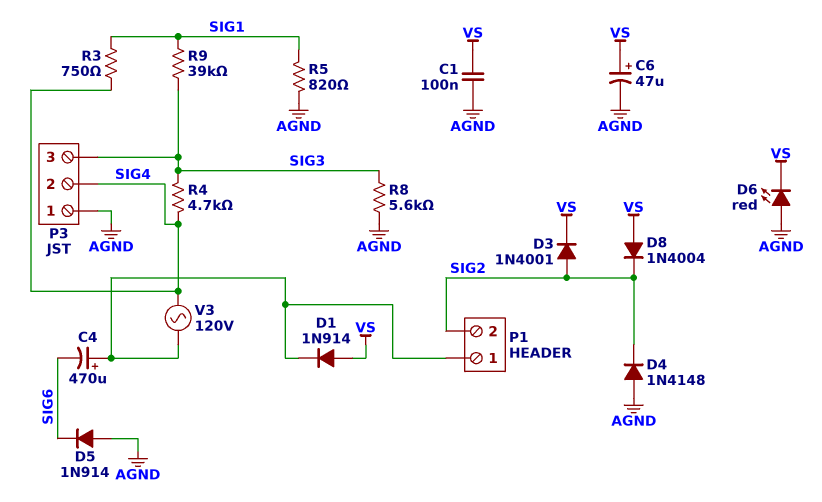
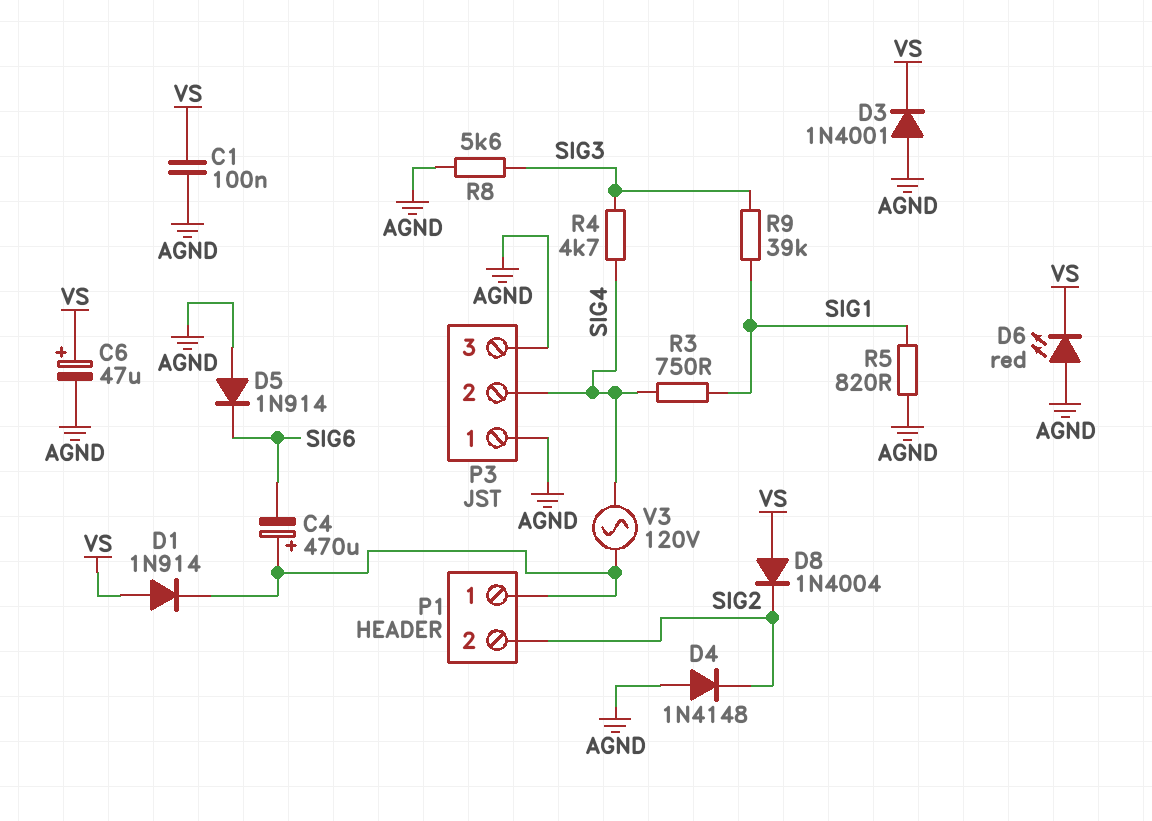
D3: diode 1N4001 (A SIG2, K VS) -> diode 1N4001 (A AGND, K VS)
P3 pin 3: SIG3 -> AGND

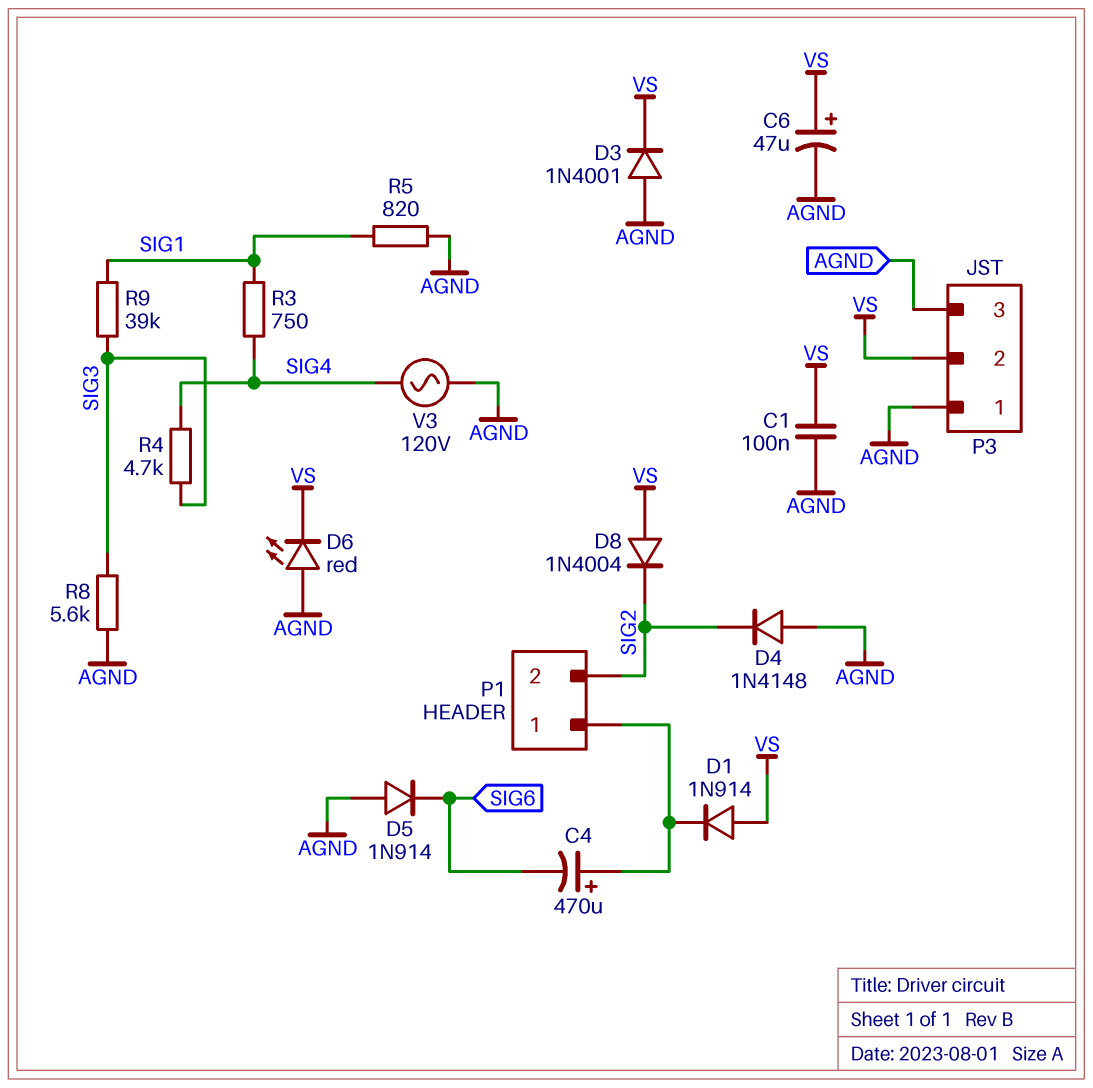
P3 pin 2: SIG4 -> VS
V3: AC 120V (P1/1, SIG4) -> AC 120V (AGND, SIG4)

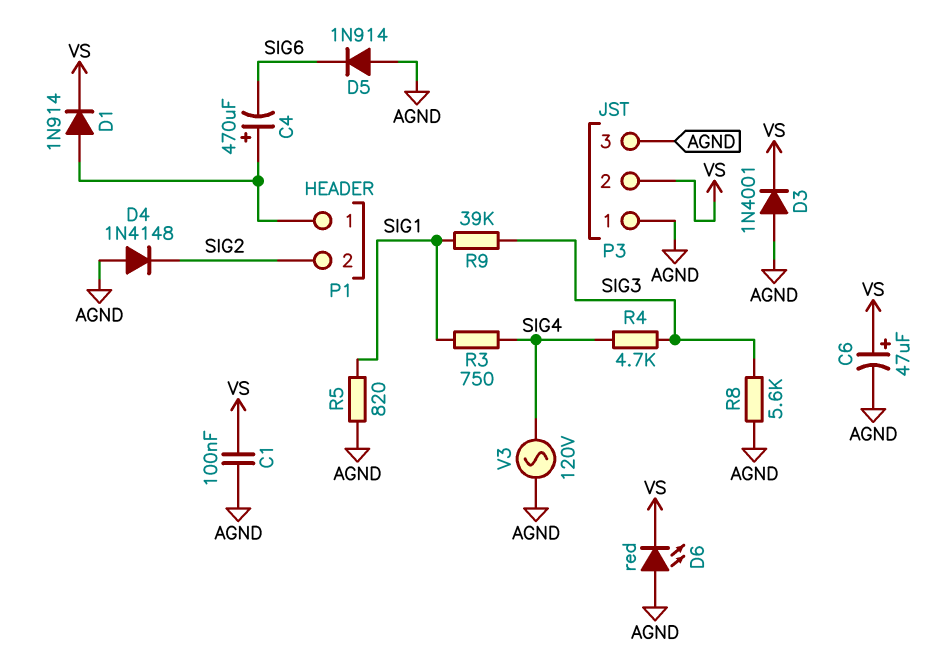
D1: diode 1N914 (A VS, K P1/1) -> diode 1N914 (A P1/1, K VS)
D8: diode 1N4004 (A VS, K SIG2) -> none

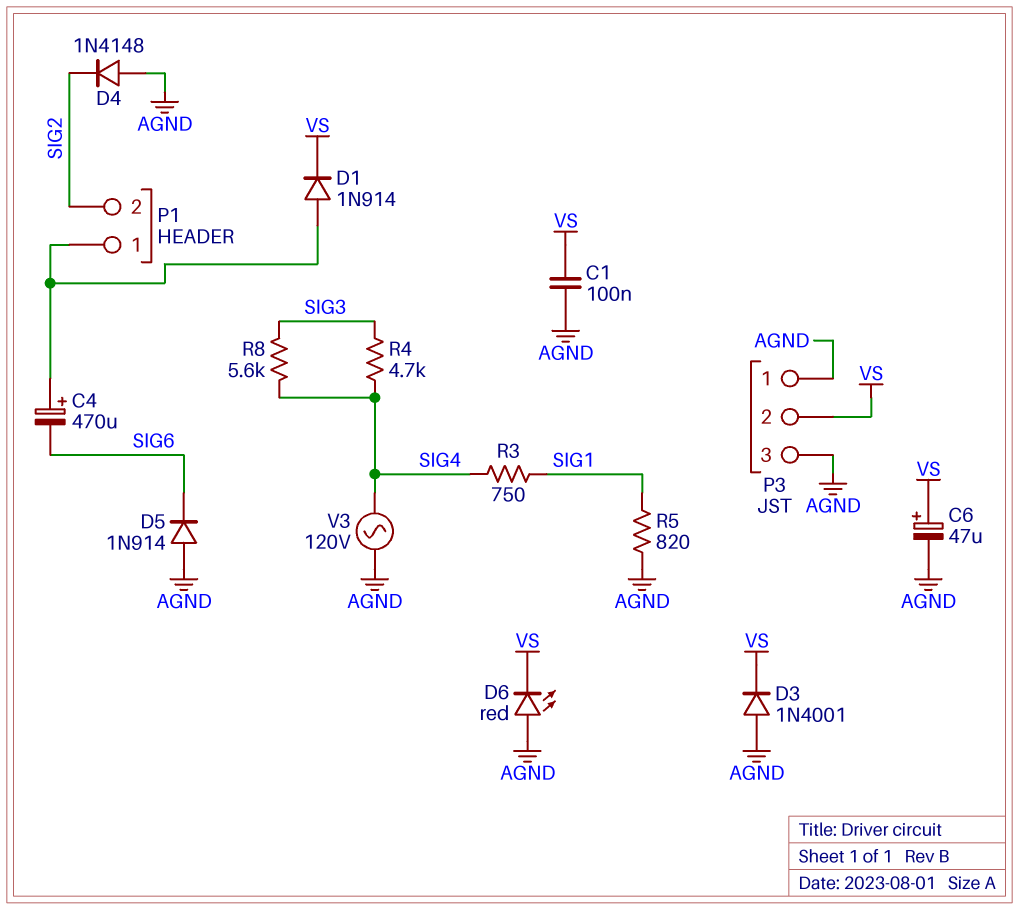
R8: 5.6k (AGND, SIG3) -> 5.6k (SIG3, SIG4)
R9: 39k (SIG1, SIG3) -> none

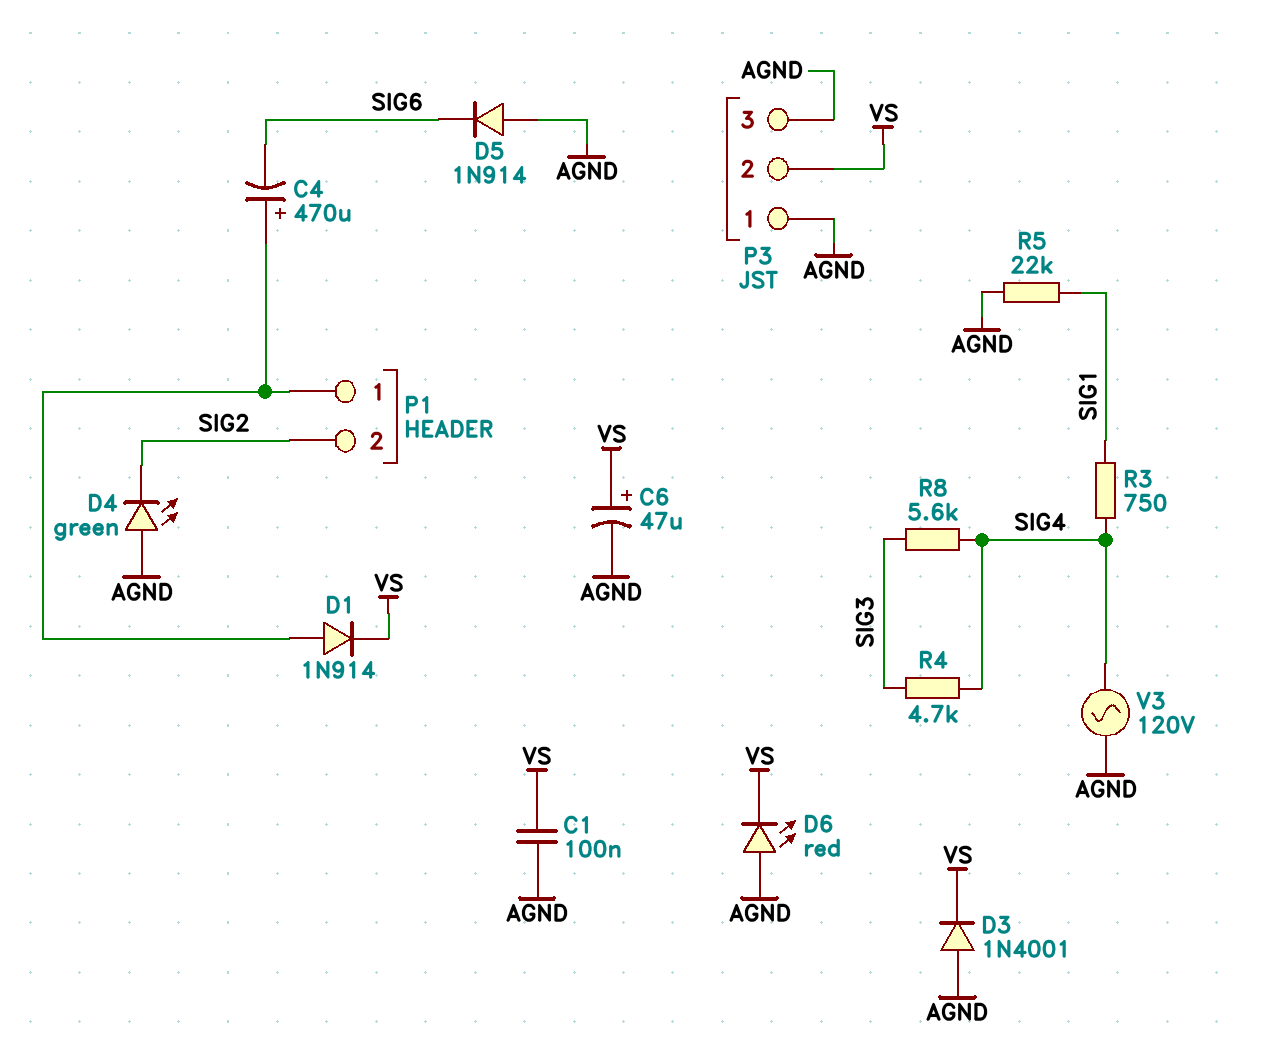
D4: diode 1N4148 (A AGND, K SIG2) -> LED green (A AGND, K SIG2)
R5: 820 (AGND, SIG1) -> 22k (AGND, SIG1)

